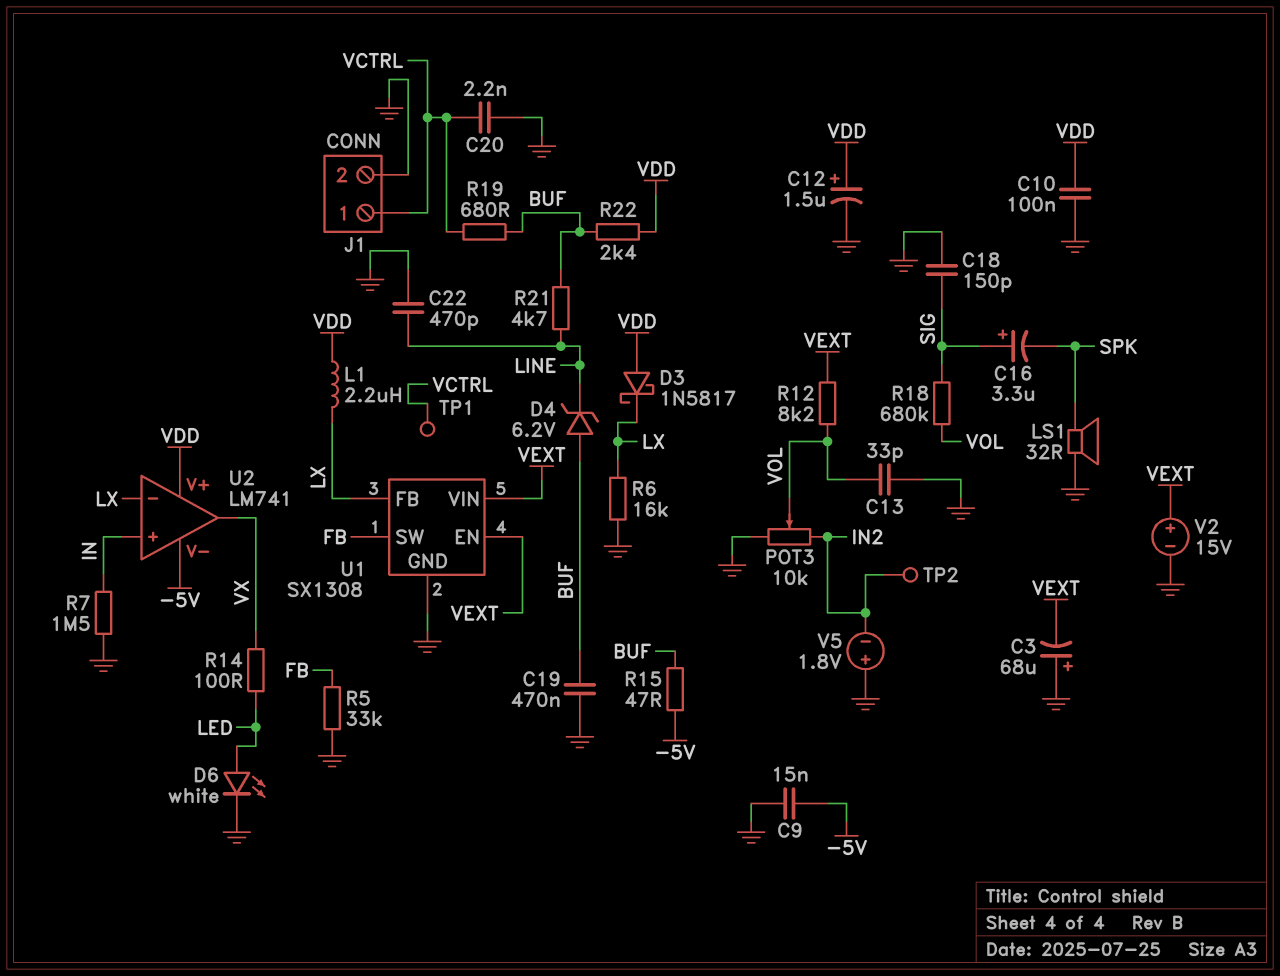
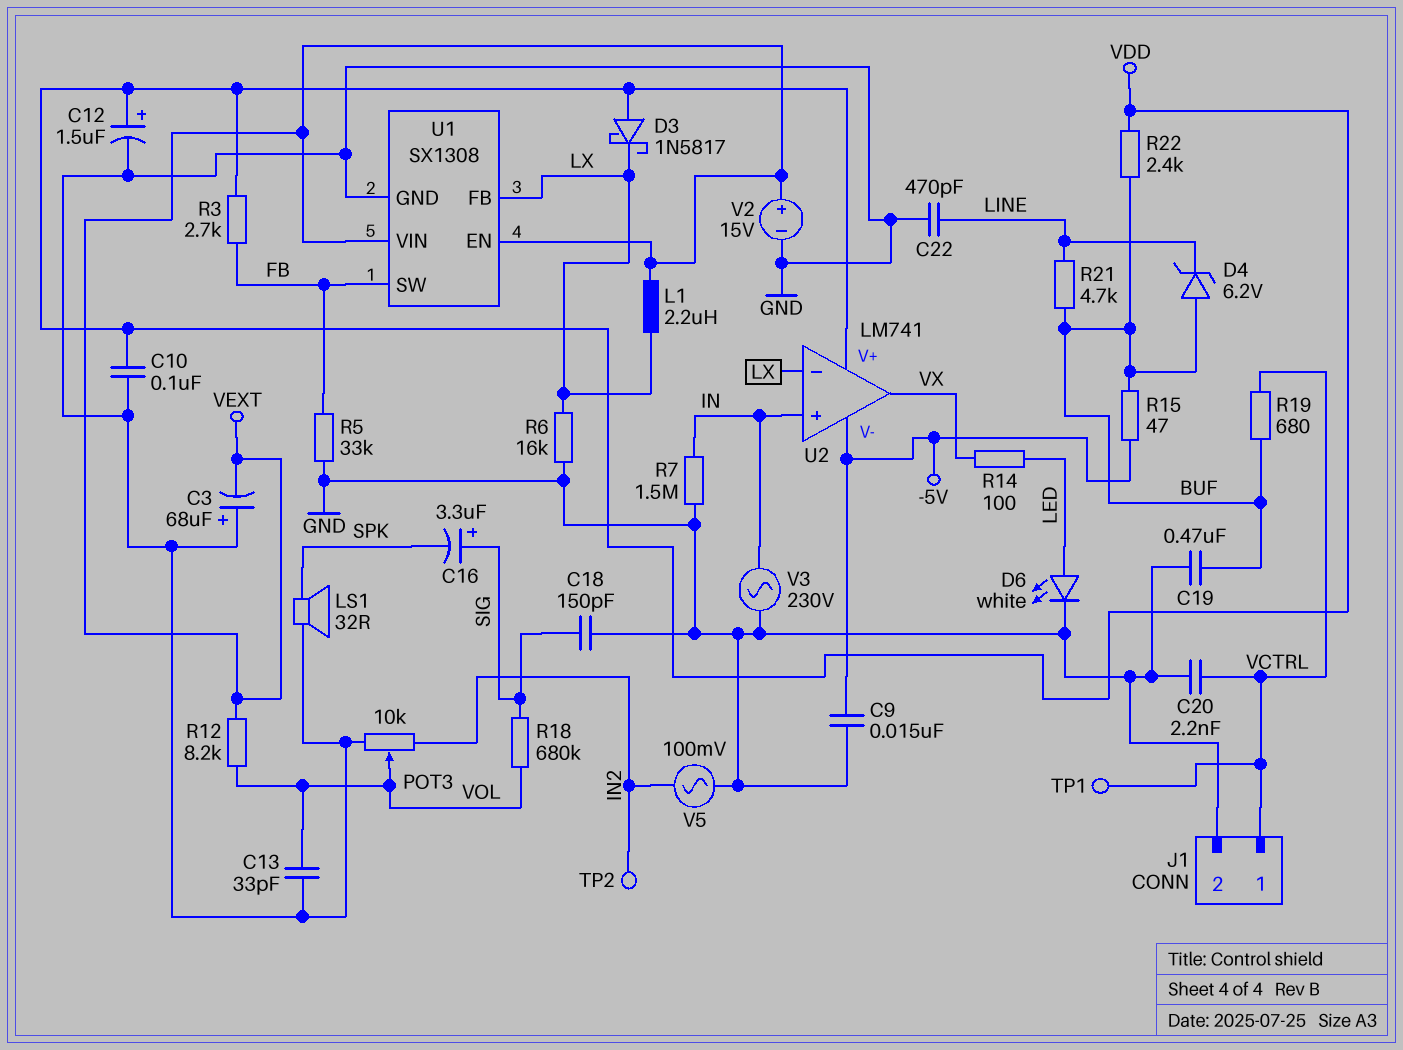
L1: 2.2uH (LX, VDD) -> 2.2uH (LX, VEXT)
R3: none -> 2.7k (FB, VDD)
V3: none -> AC 230V (GND, IN)
V5: 1.8V (plus GND, minus IN2) -> AC 100mV (GND, IN2)

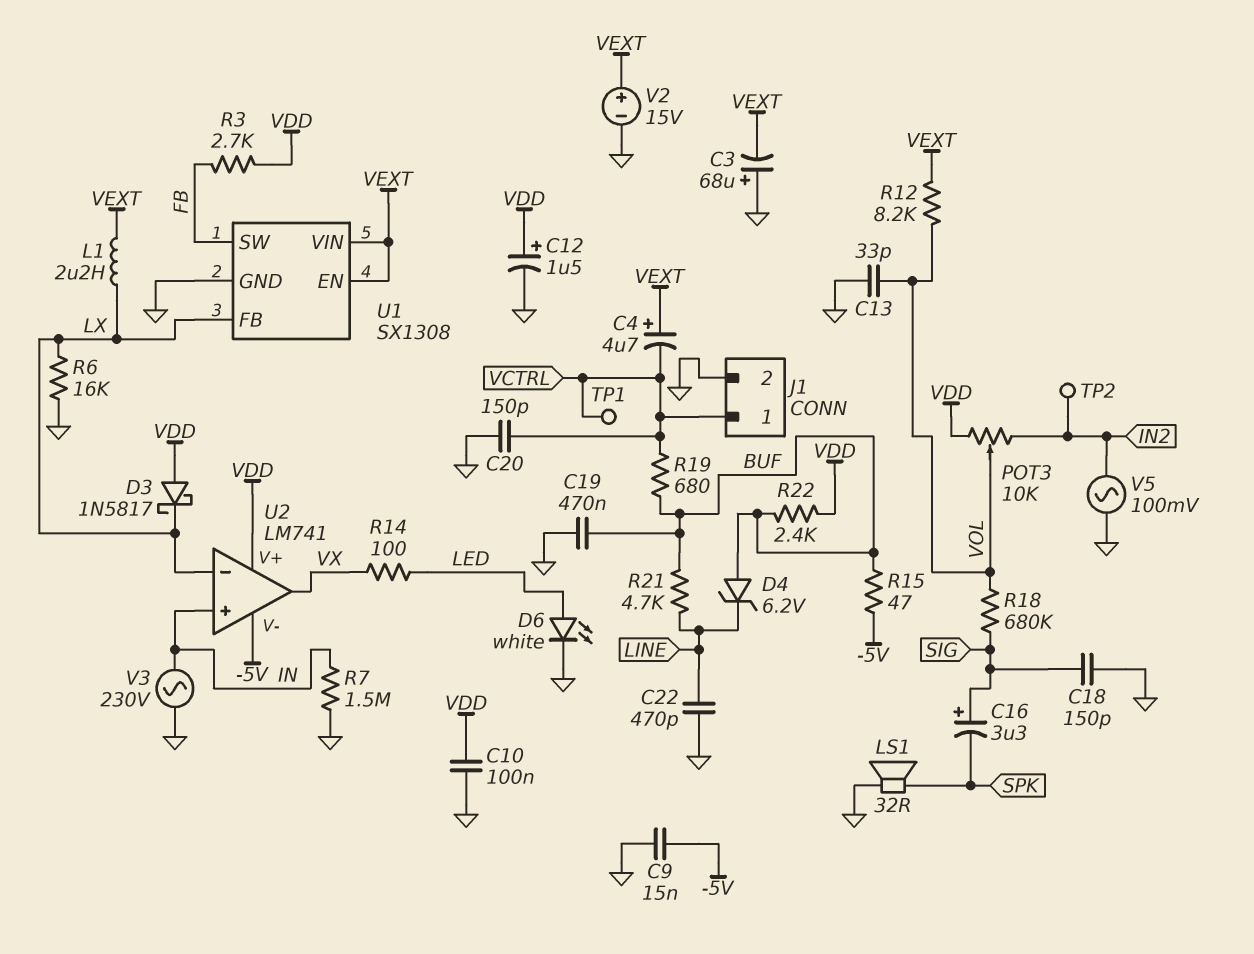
C4: none -> 4.7uF (plus VEXT, minus VCTRL)
C20: 2.2nF (GND, VCTRL) -> 150pF (GND, VCTRL)
POT3: 10k (GND, IN2, wiper VOL) -> 10k (IN2, VDD, wiper VOL)
R5: 33k (FB, GND) -> none

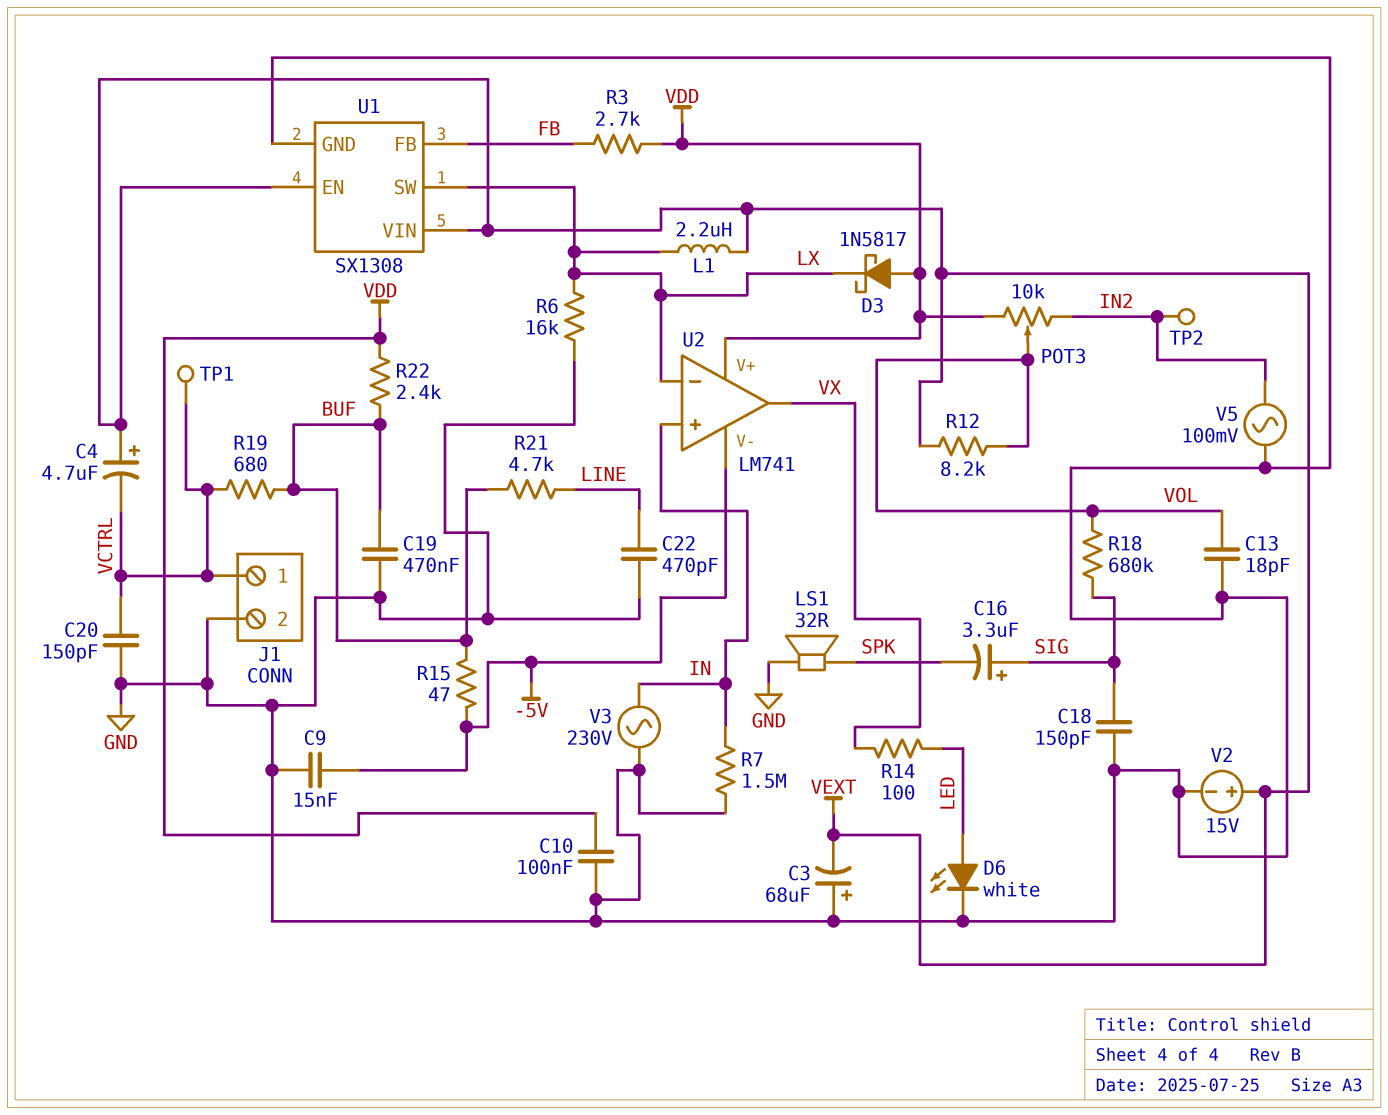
C12: 1.5uF (plus VDD, minus GND) -> none
C13: 33pF (GND, VOL) -> 18pF (GND, VOL)
D4: zener 6.2V (A BUF, K LINE) -> none
U1 pin FB: LX -> FB
U1 pin SW: FB -> LX

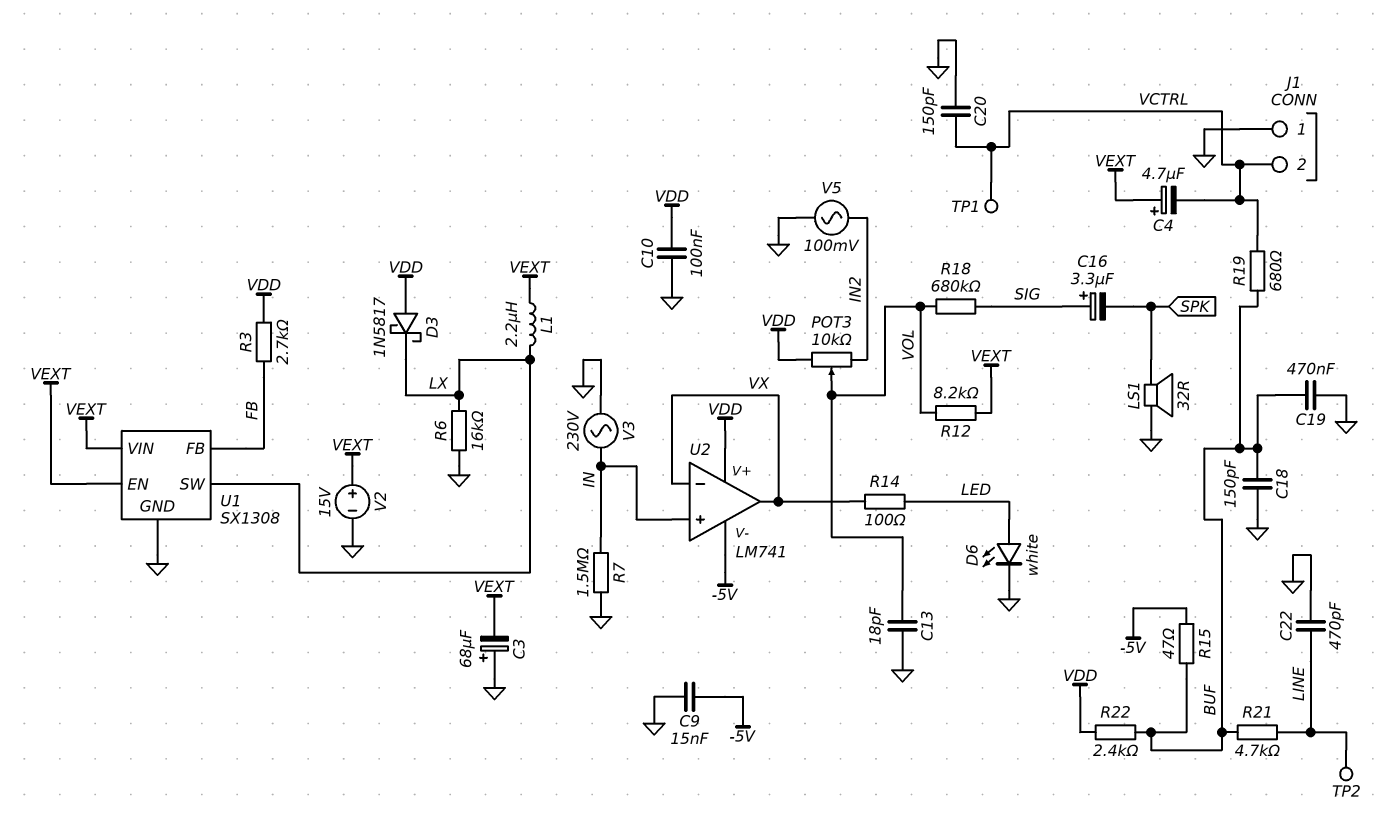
C18: 150pF (GND, SIG) -> 150pF (BUF, GND)
J1 pin 1: VCTRL -> GND
J1 pin 2: GND -> VCTRL
TP2: test point (IN2) -> test point (LINE)
U2 pin in-: LX -> VX

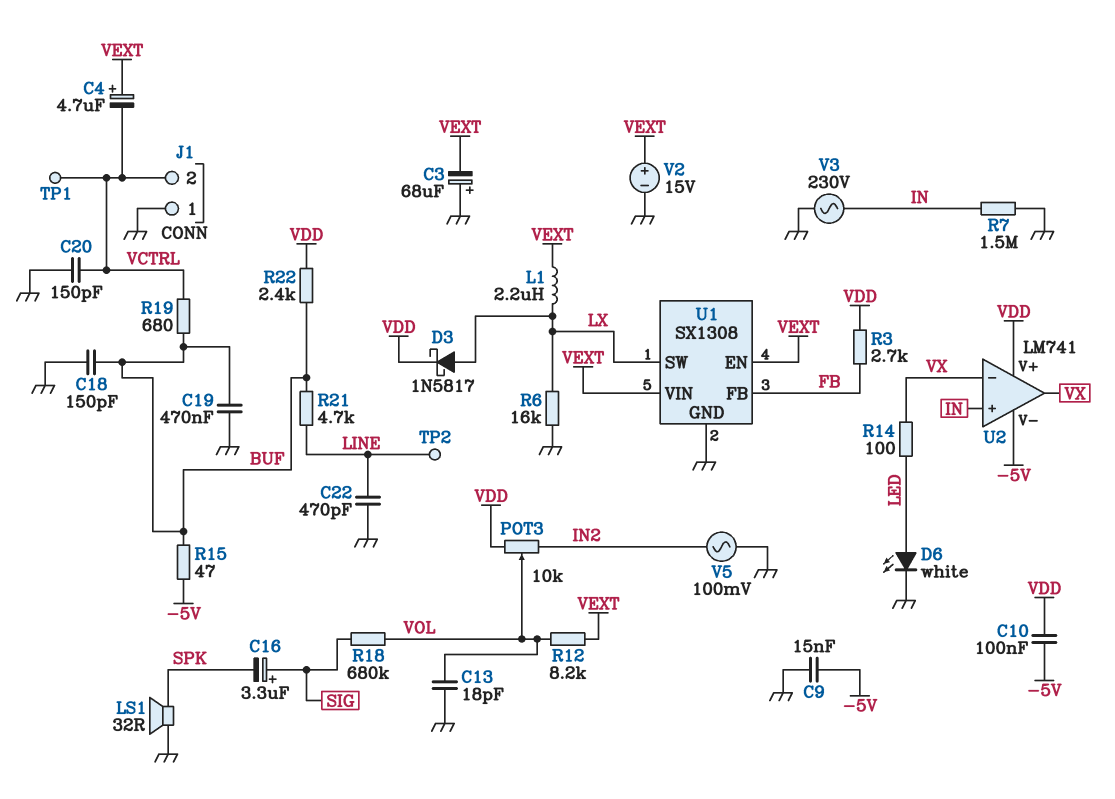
C10: 100nF (GND, VDD) -> 100nF (-5V, VDD)
D3: schottky 1N5817 (A VDD, K LX) -> schottky 1N5817 (A LX, K VDD)

